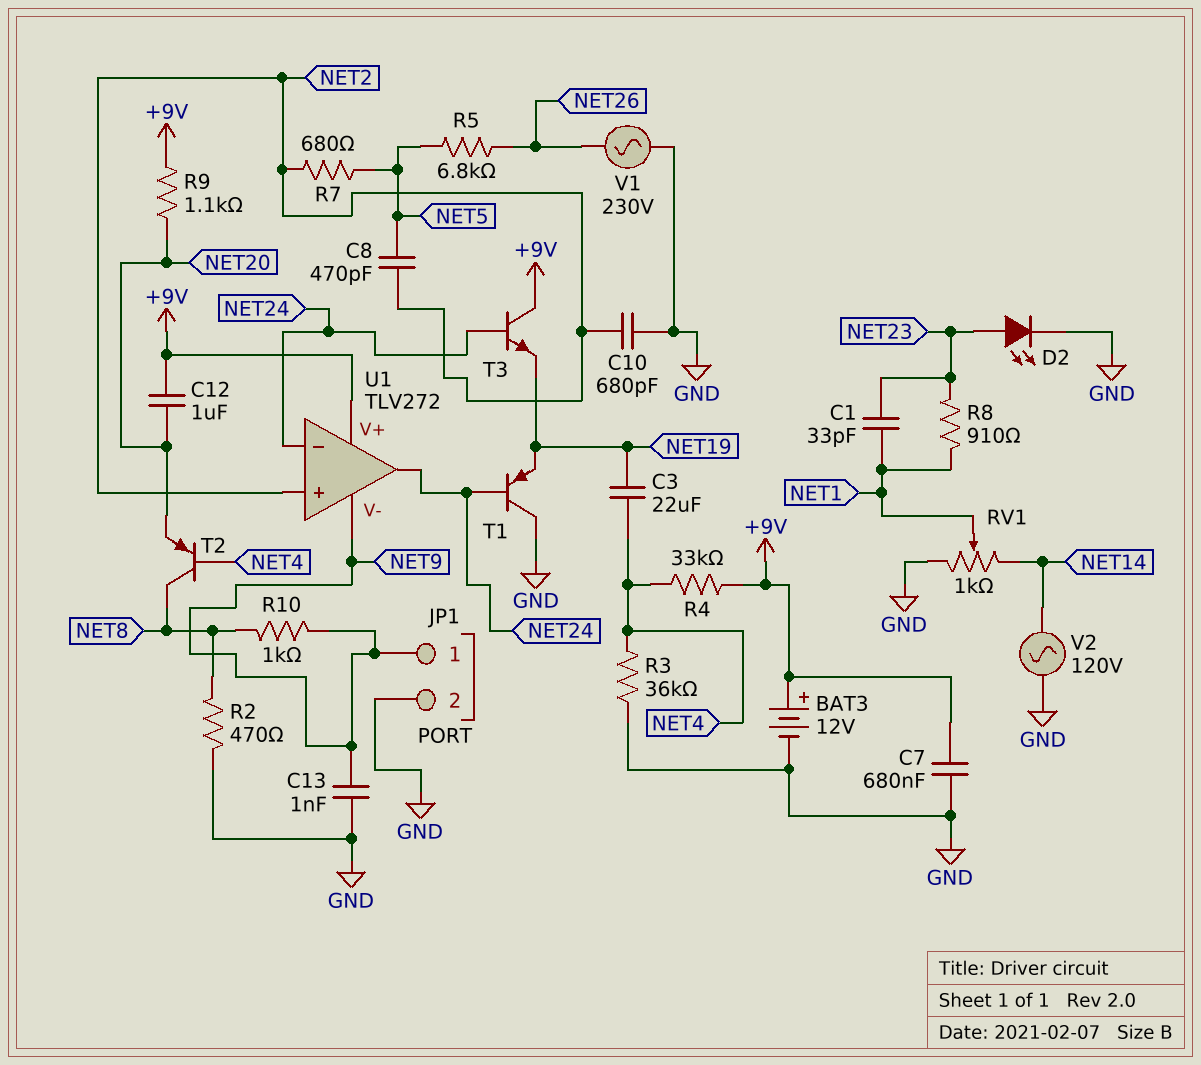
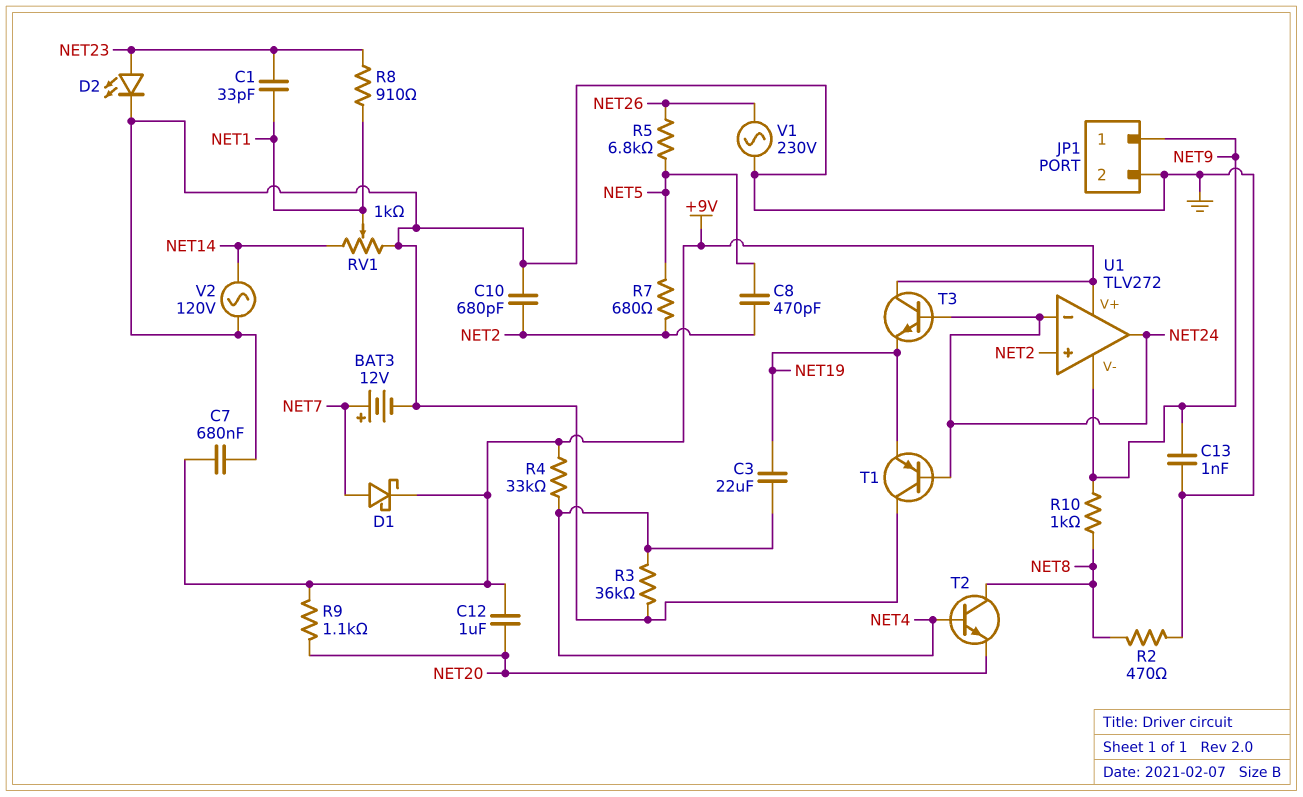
BAT3: 12V (plus +9V, minus GND) -> 12V (plus NET7, minus GND)
D1: none -> schottky (A NET7, K +9V)
T2: PNP (B NET4, C NET8, E NET20) -> NPN (B NET4, C NET8, E NET20)

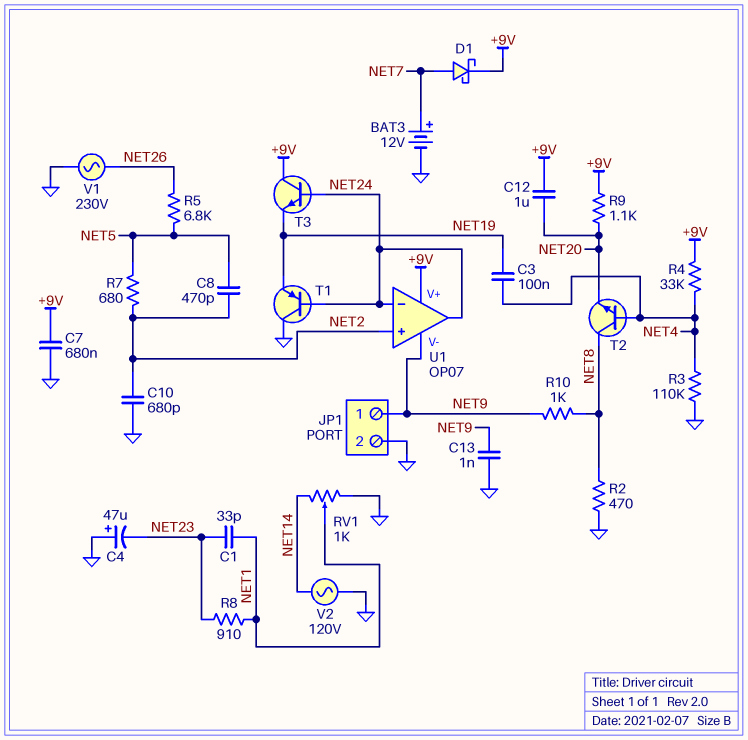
C3: 22uF (NET4, NET19) -> 100nF (NET4, NET19)
C4: none -> 47uF (plus GND, minus NET23)
D2: LED (A NET23, K GND) -> none
R3: 36k (GND, NET4) -> 110k (GND, NET4)
U1: TLV272 -> OP07

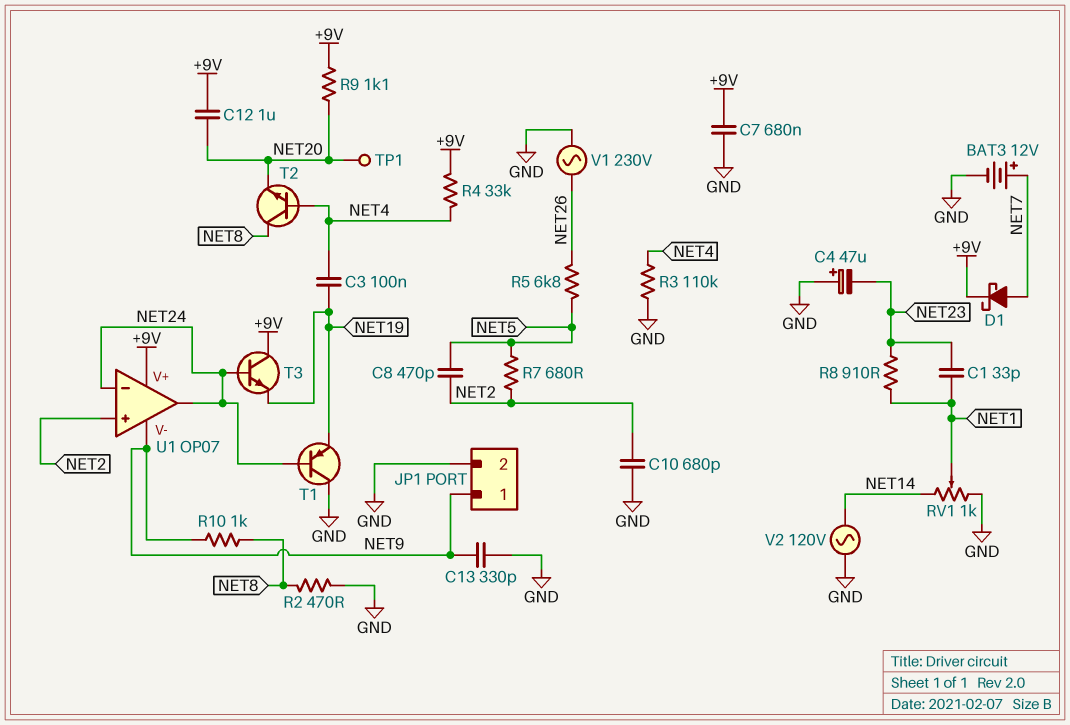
C13: 1nF (GND, NET9) -> 330pF (GND, NET9)
TP1: none -> test point (NET20)

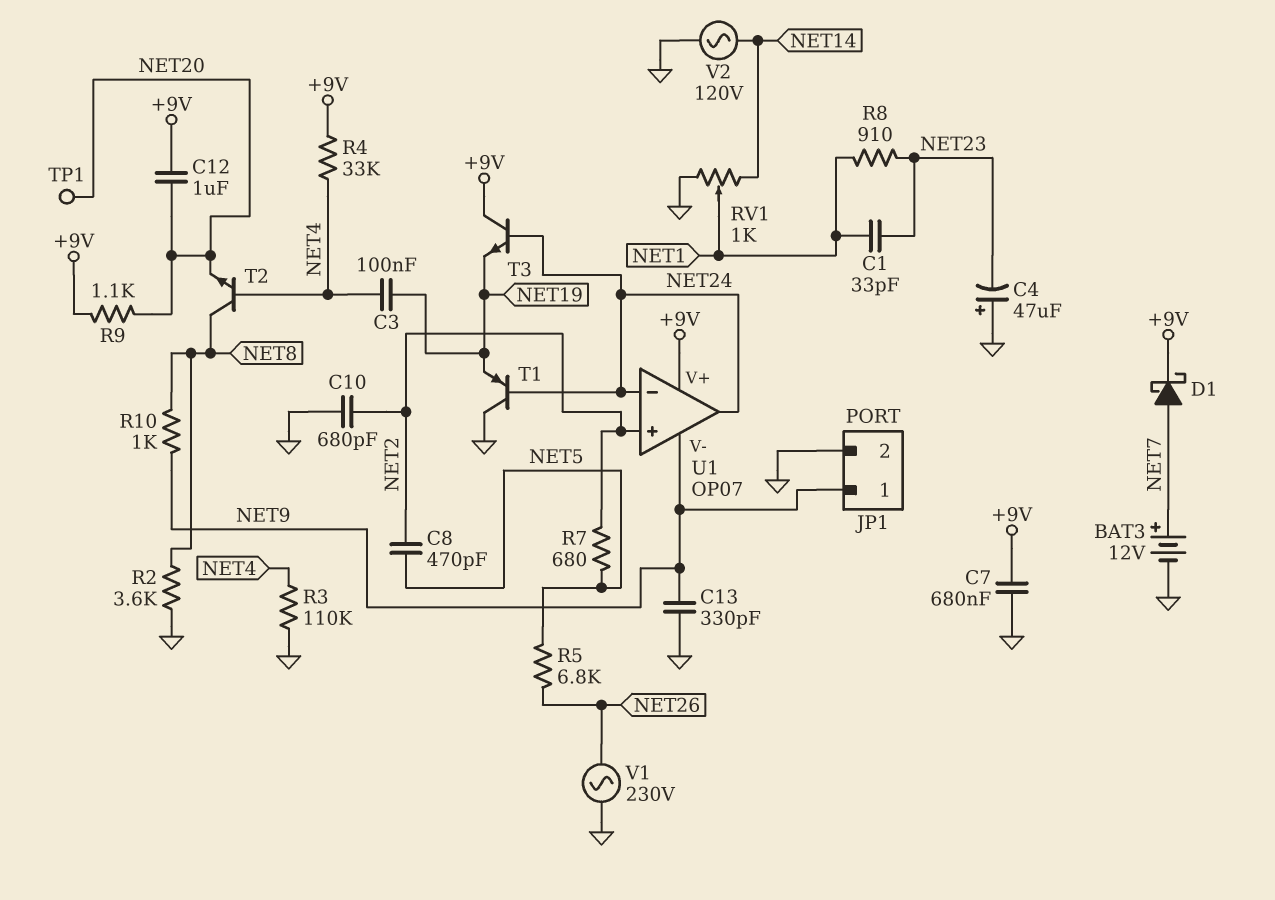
R2: 470 (GND, NET8) -> 3.6k (GND, NET8)

